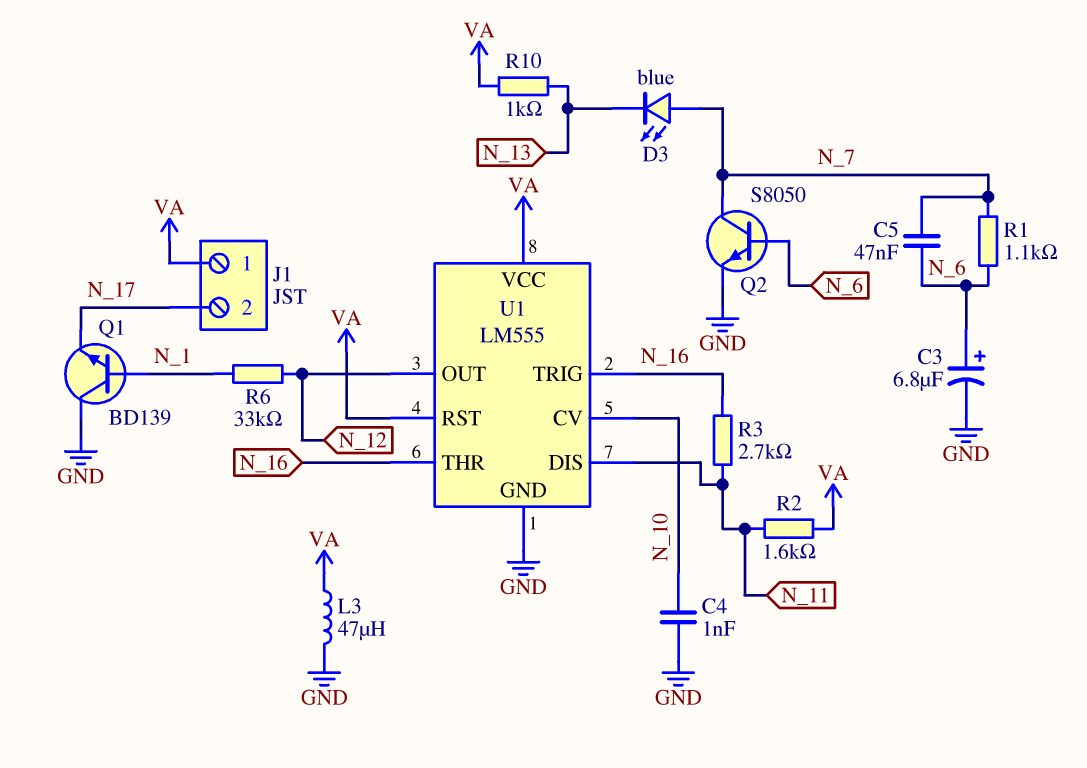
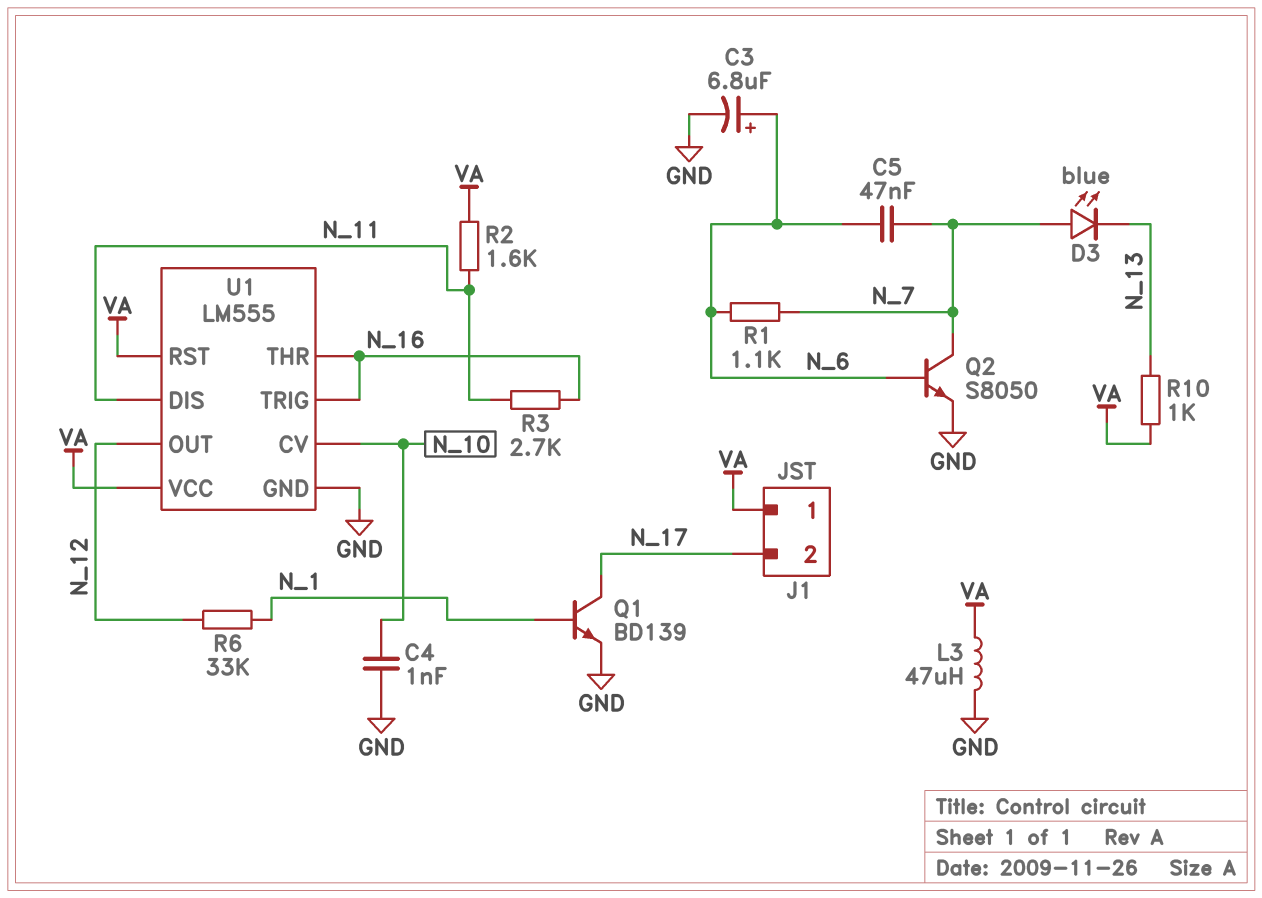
Q1: NPN BD139 (B N_1, C GND, E N_17) -> NPN BD139 (B N_1, C N_17, E GND)

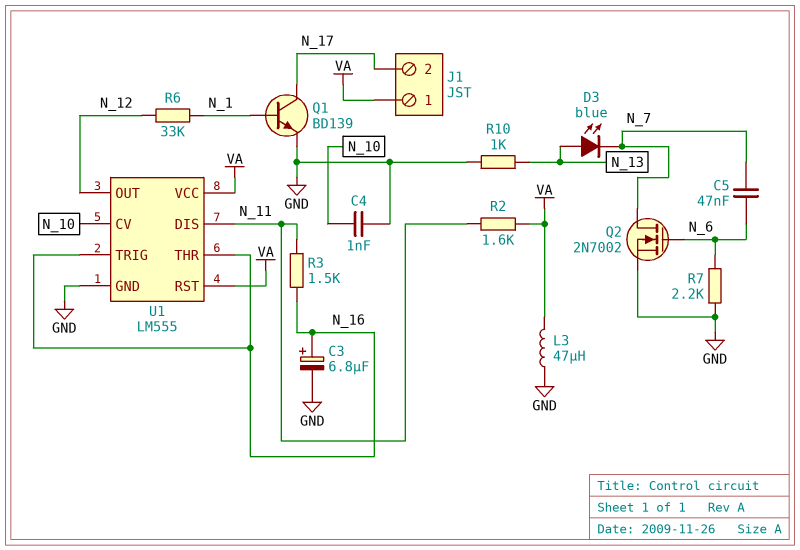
C3: 6.8uF (plus N_6, minus GND) -> 6.8uF (plus N_16, minus GND)
D3: LED blue (A N_7, K N_13) -> LED blue (A N_13, K N_7)
Q2: NPN S8050 (B N_6, C N_7, E GND) -> NMOS 2N7002 (G N_6, D N_7, S GND)
R1: 1.1k (N_6, N_7) -> none
R3: 2.7k (N_11, N_16) -> 1.5k (N_11, N_16)
R7: none -> 2.2k (GND, N_6)
R10: 1k (N_13, VA) -> 1k (GND, N_13)

